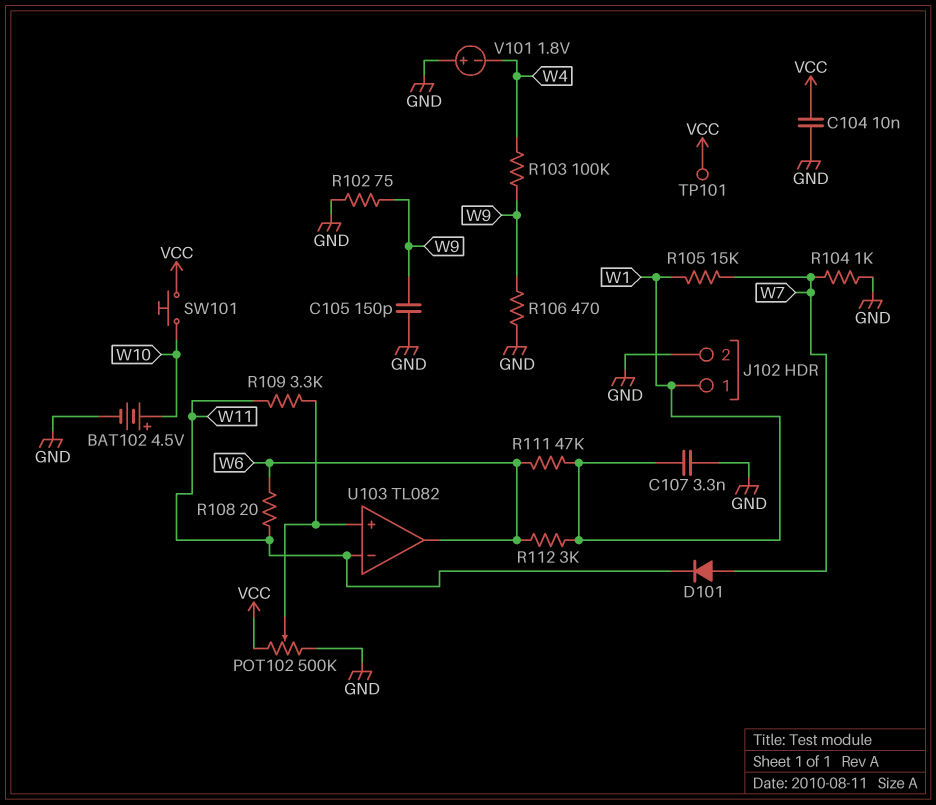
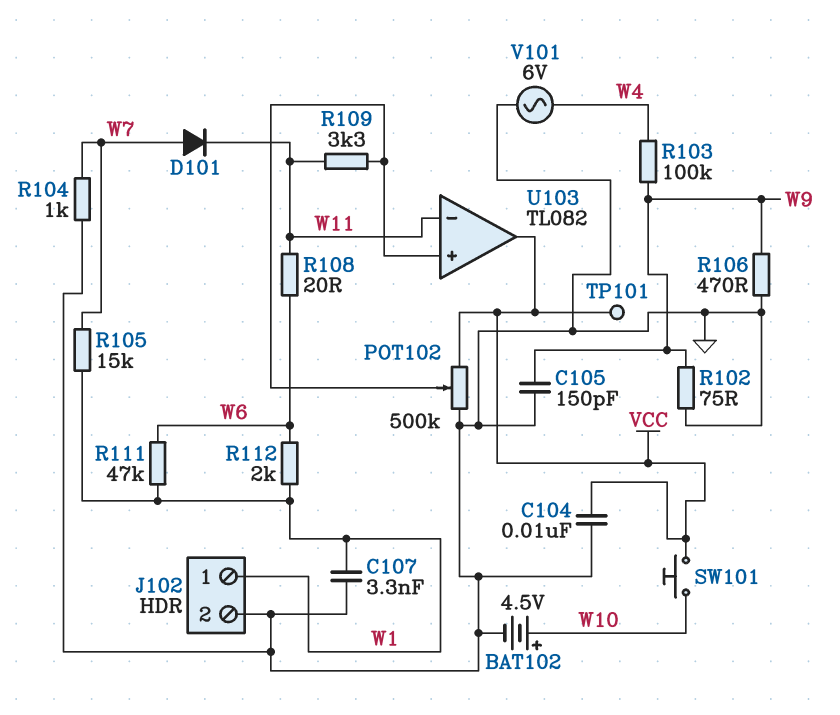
R112: 3k (W1, W6) -> 2k (W1, W6)
U103 pin out: W6 -> VCC
V101: 1.8V (plus GND, minus W4) -> AC 6V (GND, W4)

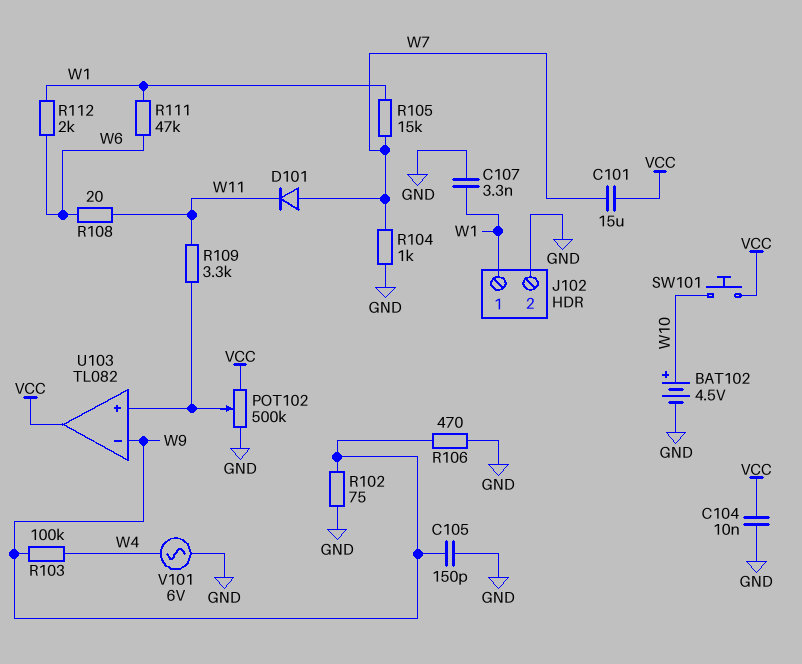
C101: none -> 15uF (VCC, W7)
TP101: test point (VCC) -> none
U103 pin in-: W11 -> W9

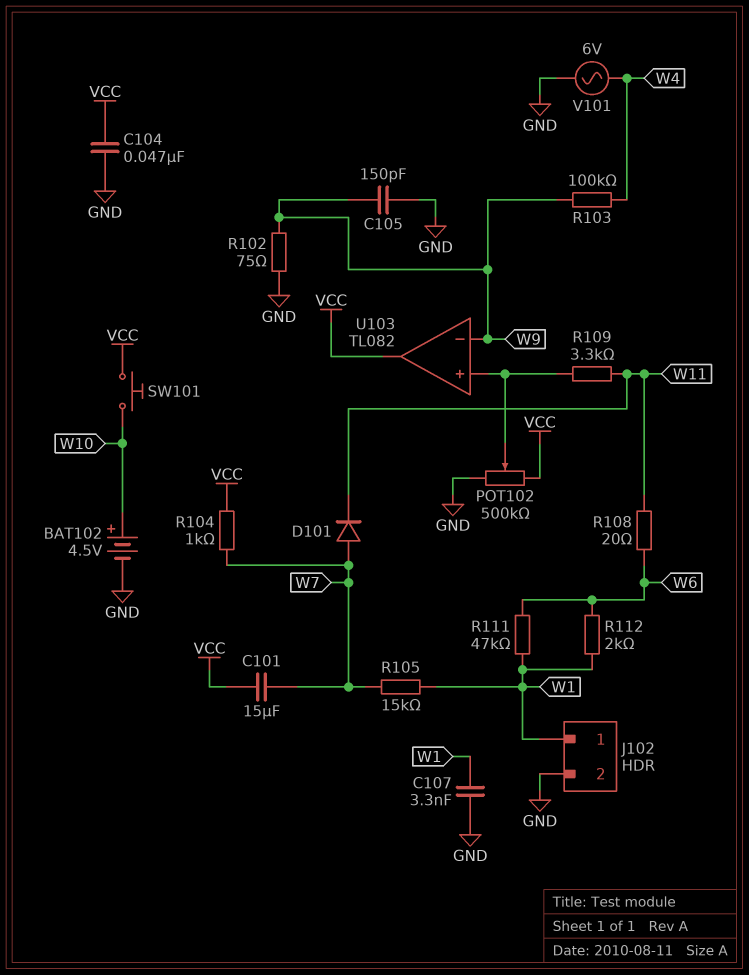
C104: 10nF (GND, VCC) -> 47nF (GND, VCC)
R104: 1k (GND, W7) -> 1k (VCC, W7)
R106: 470 (GND, W9) -> none

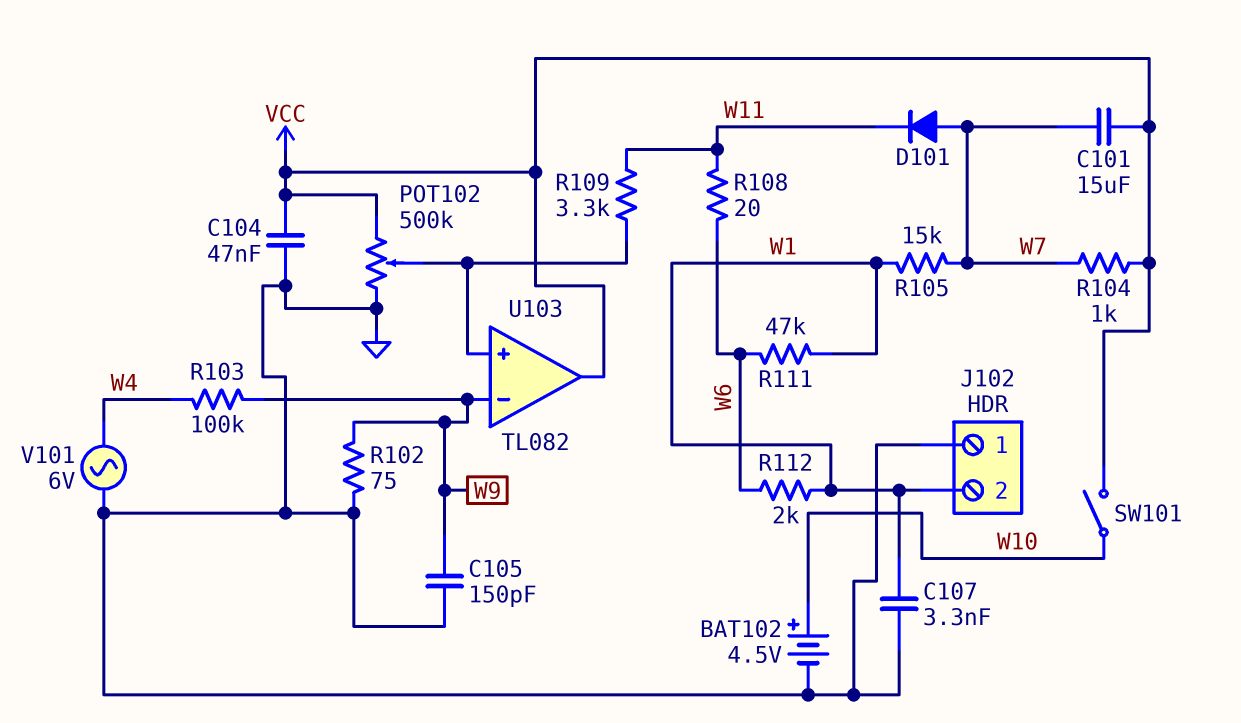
J102 pin 1: W1 -> GND
J102 pin 2: GND -> W1
SW101: button (VCC, W10) -> switch (VCC, W10)

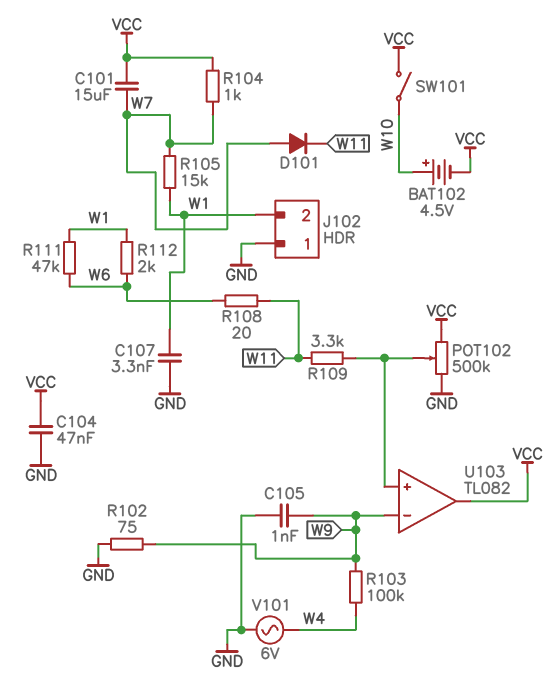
BAT102: 4.5V (plus W10, minus GND) -> 4.5V (plus W10, minus VCC)
C105: 150pF (GND, W9) -> 1nF (GND, W9)

